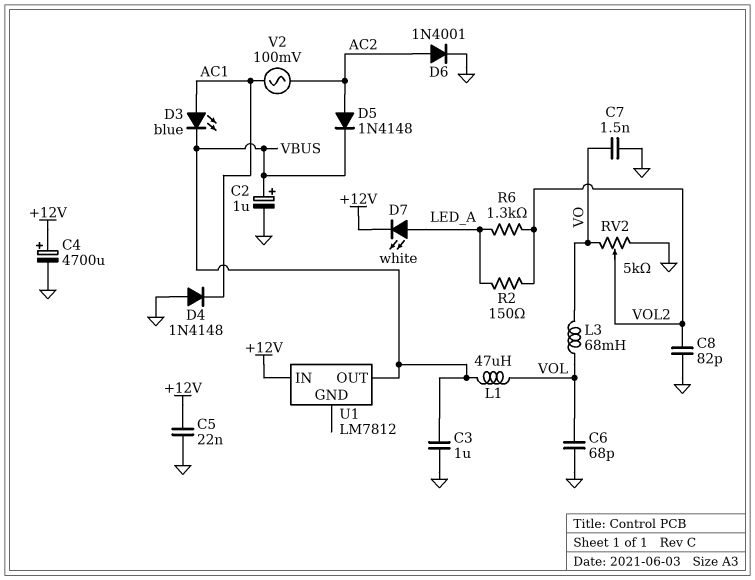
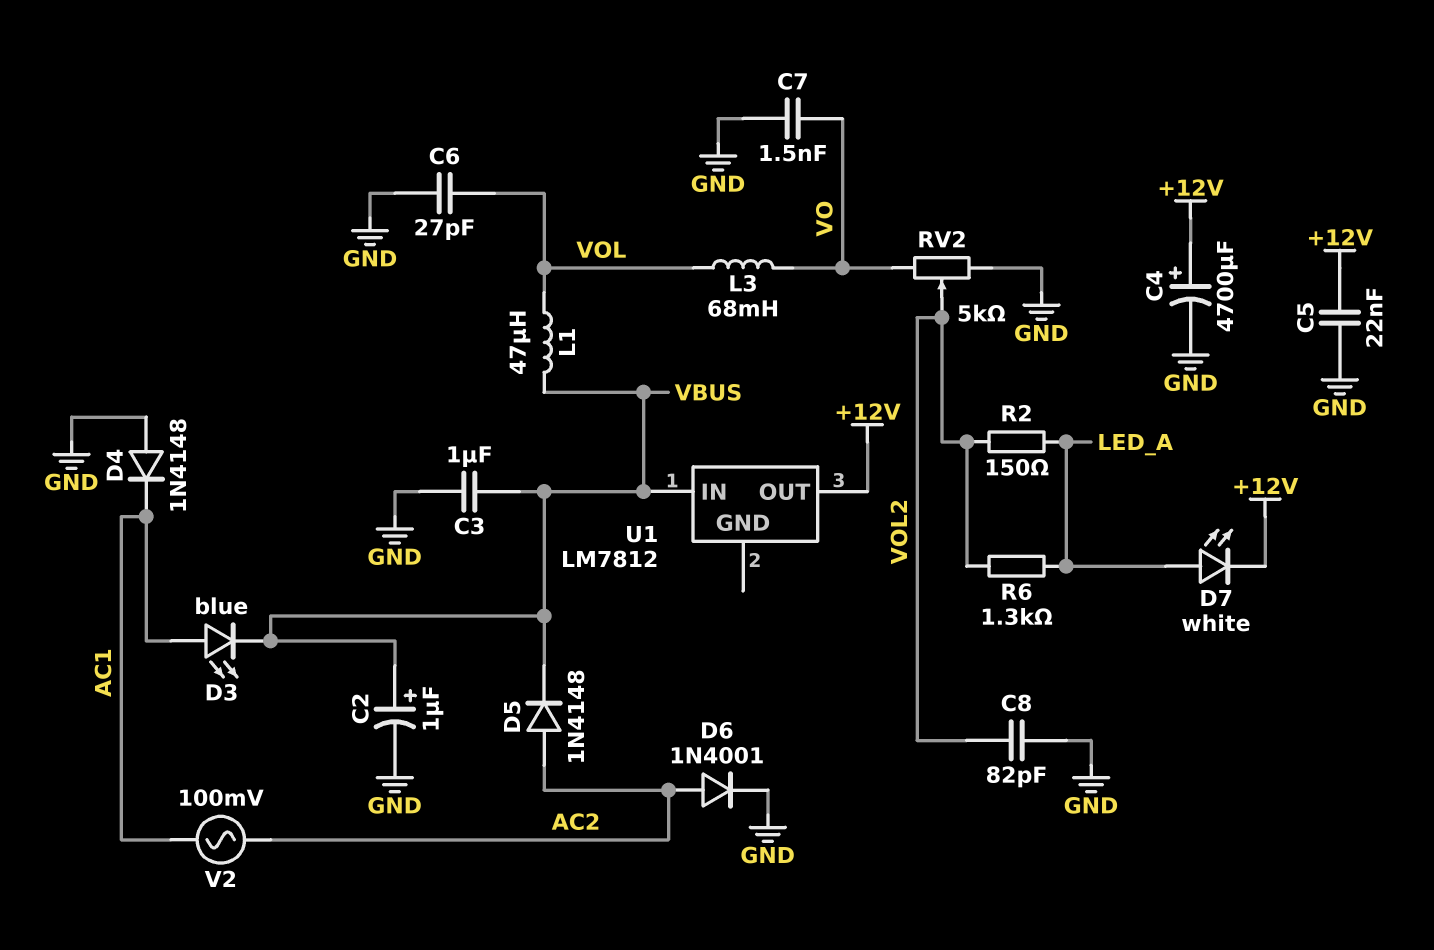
C6: 68pF (GND, VOL) -> 27pF (GND, VOL)
U1 pin IN: +12V -> VBUS
U1 pin OUT: VBUS -> +12V

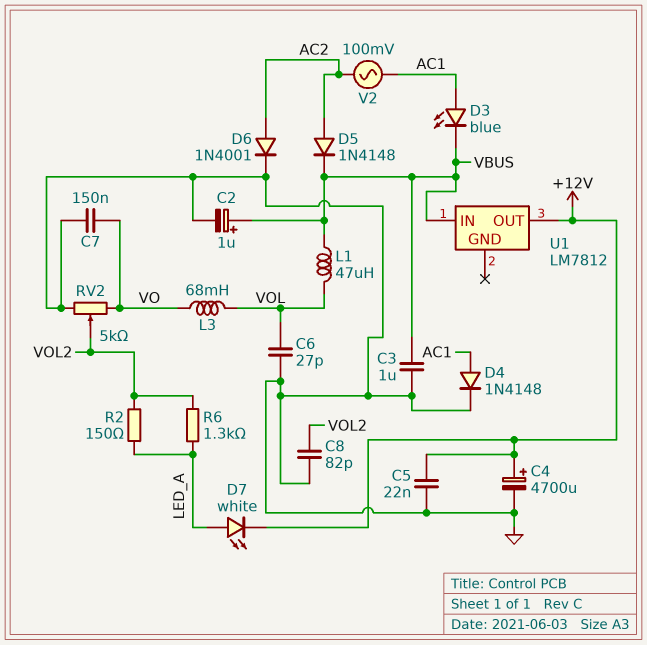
C7: 1.5nF (GND, VO) -> 150nF (GND, VO)
D4: diode 1N4148 (A GND, K AC1) -> diode 1N4148 (A AC1, K GND)

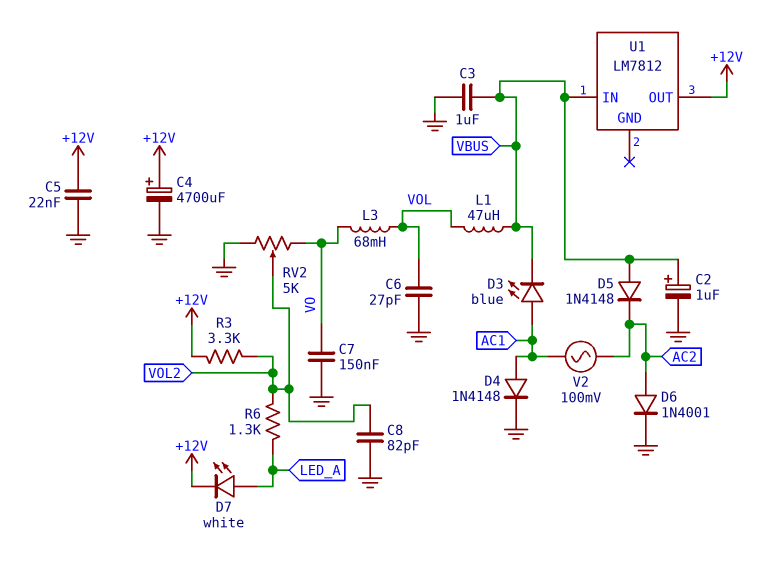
D5: diode 1N4148 (A AC2, K VBUS) -> diode 1N4148 (A VBUS, K AC2)
R2: 150 (LED_A, VOL2) -> none
R3: none -> 3.3k (+12V, VOL2)

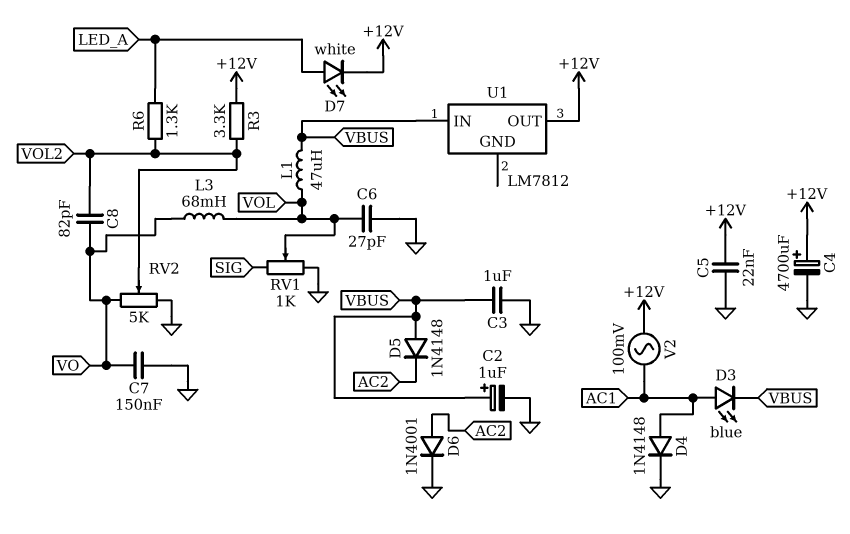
C8: 82pF (GND, VOL2) -> 82pF (VO, VOL2)
RV1: none -> 1k (GND, SIG, wiper VOL)
V2: AC 100mV (AC1, AC2) -> AC 100mV (+12V, AC1)

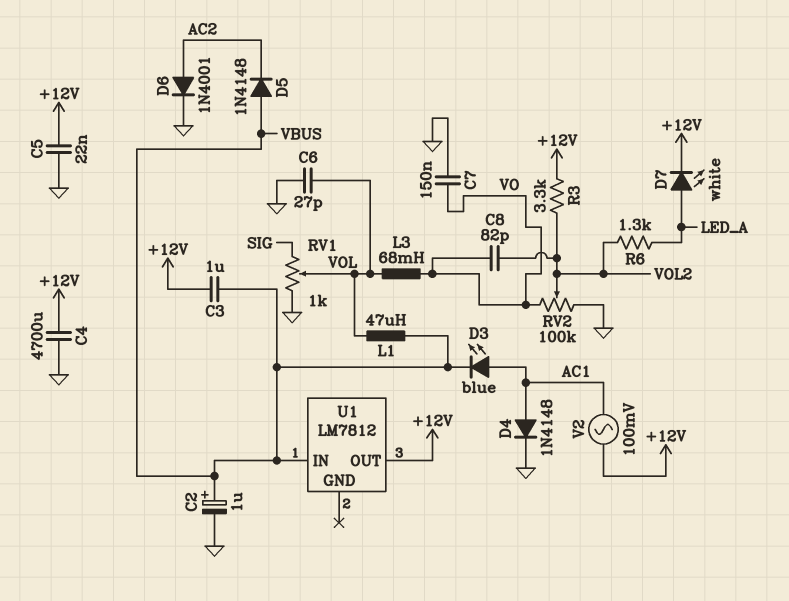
C3: 1uF (GND, VBUS) -> 1uF (+12V, VBUS)
C4: 4700uF (plus +12V, minus GND) -> 4700uF (+12V, GND)
RV2: 5k (GND, VO, wiper VOL2) -> 100k (GND, VO, wiper VOL2)

